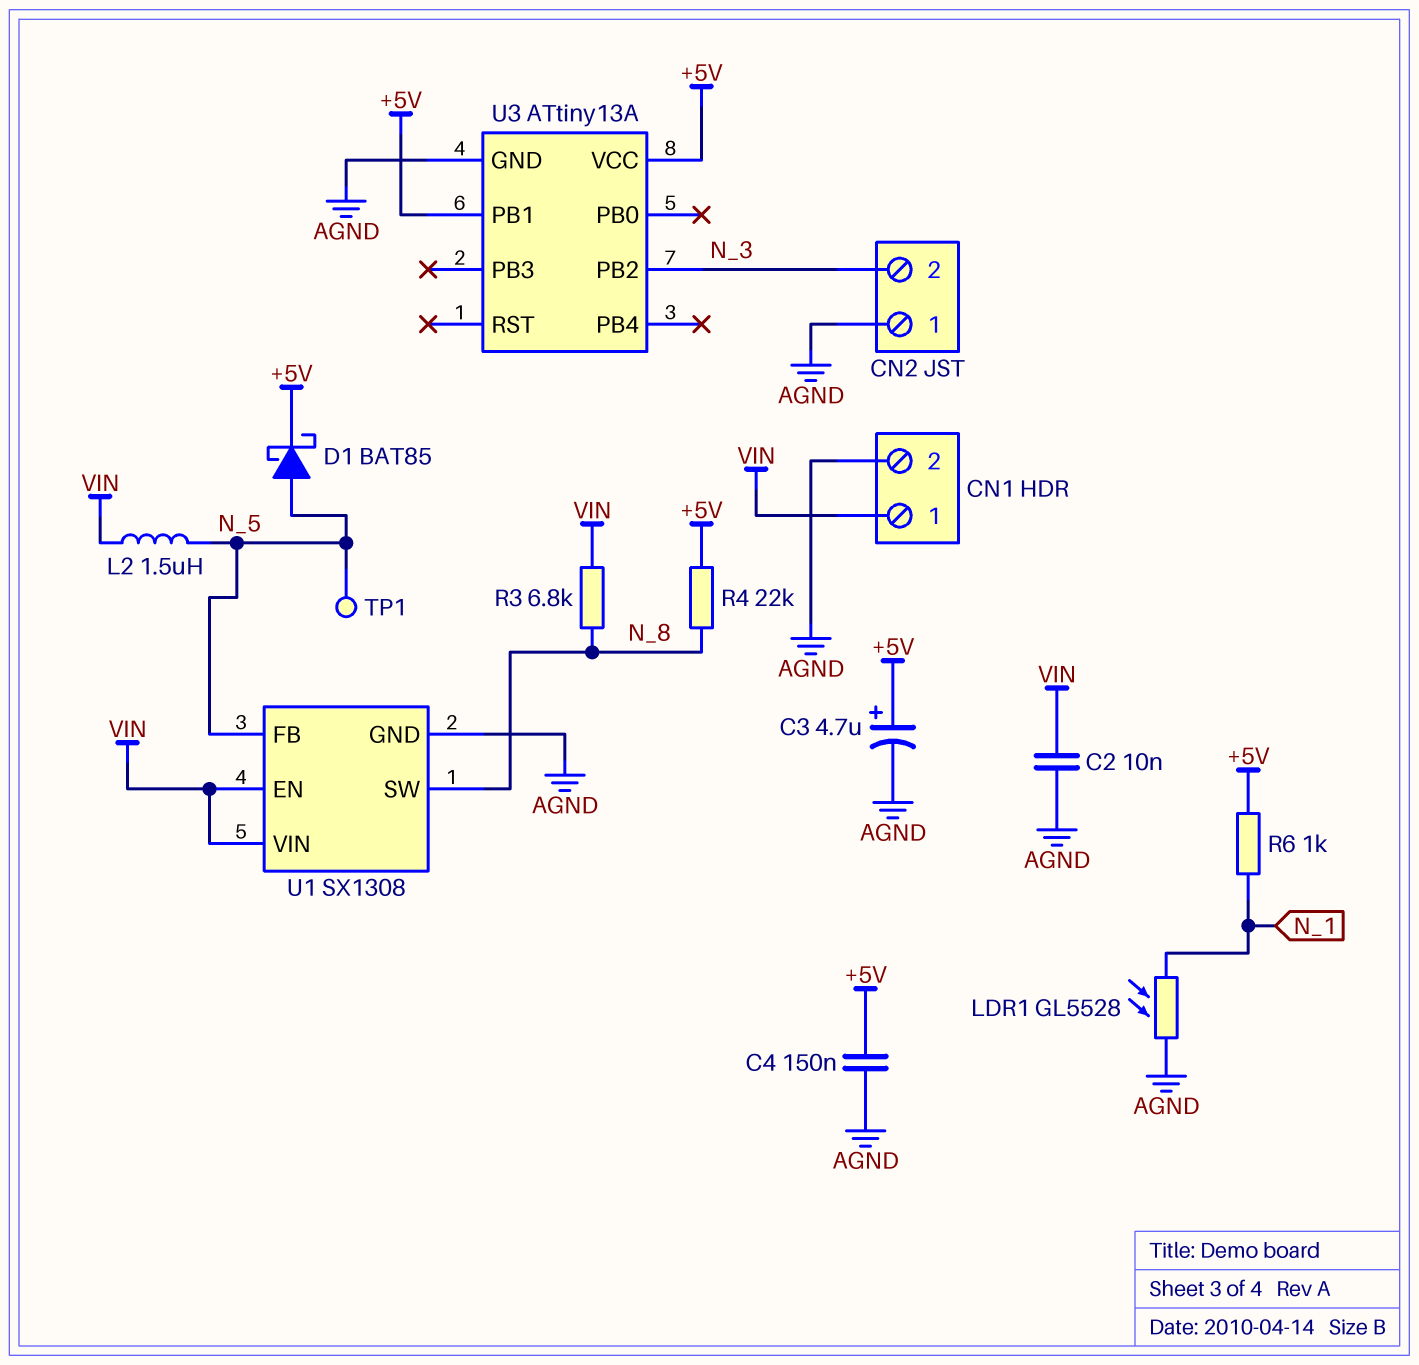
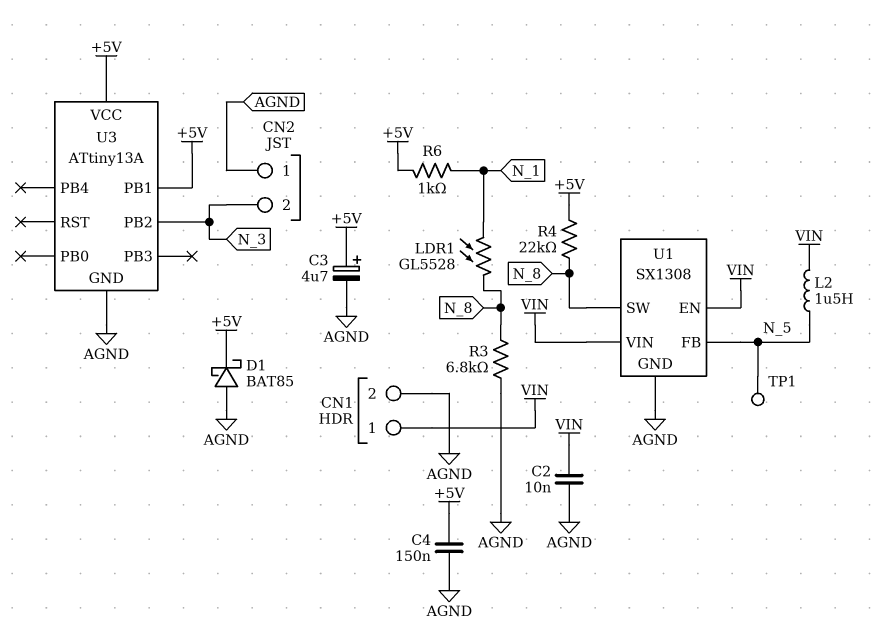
D1: schottky BAT85 (A N_5, K +5V) -> schottky BAT85 (A AGND, K +5V)
LDR1: GL5528 (AGND, N_1) -> GL5528 (N_1, N_8)
R3: 6.8k (N_8, VIN) -> 6.8k (AGND, N_8)

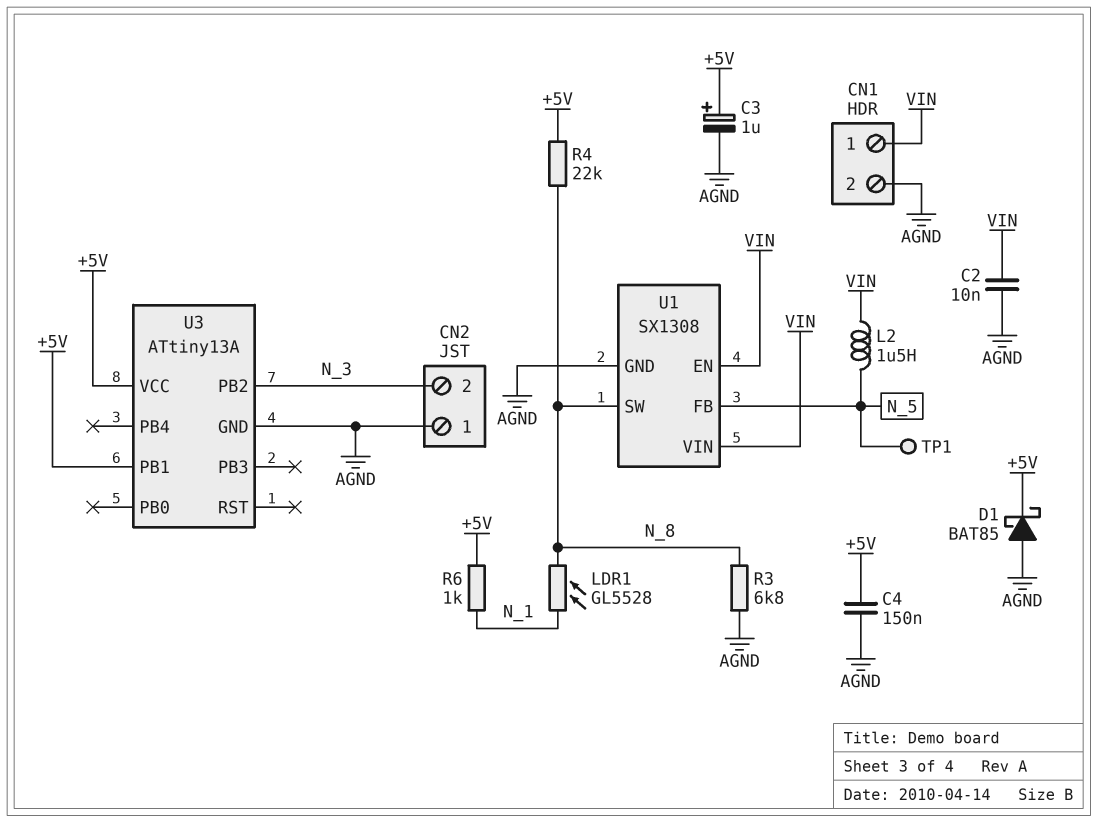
C3: 4.7uF (plus +5V, minus AGND) -> 1uF (plus +5V, minus AGND)

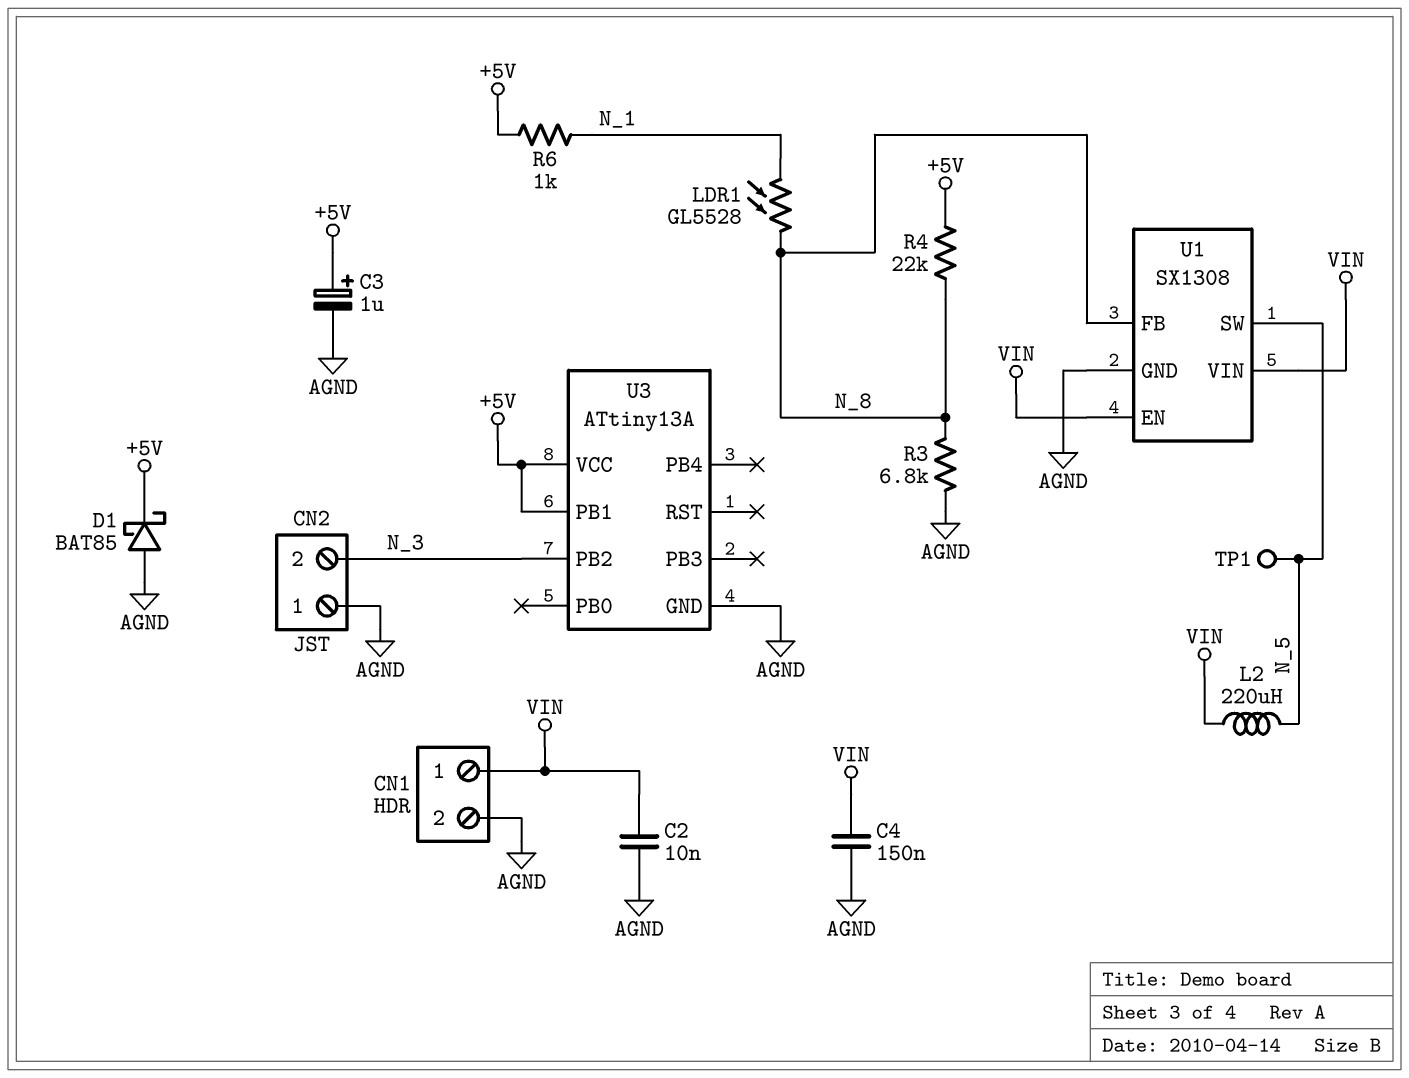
C4: 150nF (+5V, AGND) -> 150nF (AGND, VIN)
L2: 1.5uH (N_5, VIN) -> 220uH (N_5, VIN)
U1 pin FB: N_5 -> N_8
U1 pin SW: N_8 -> N_5

